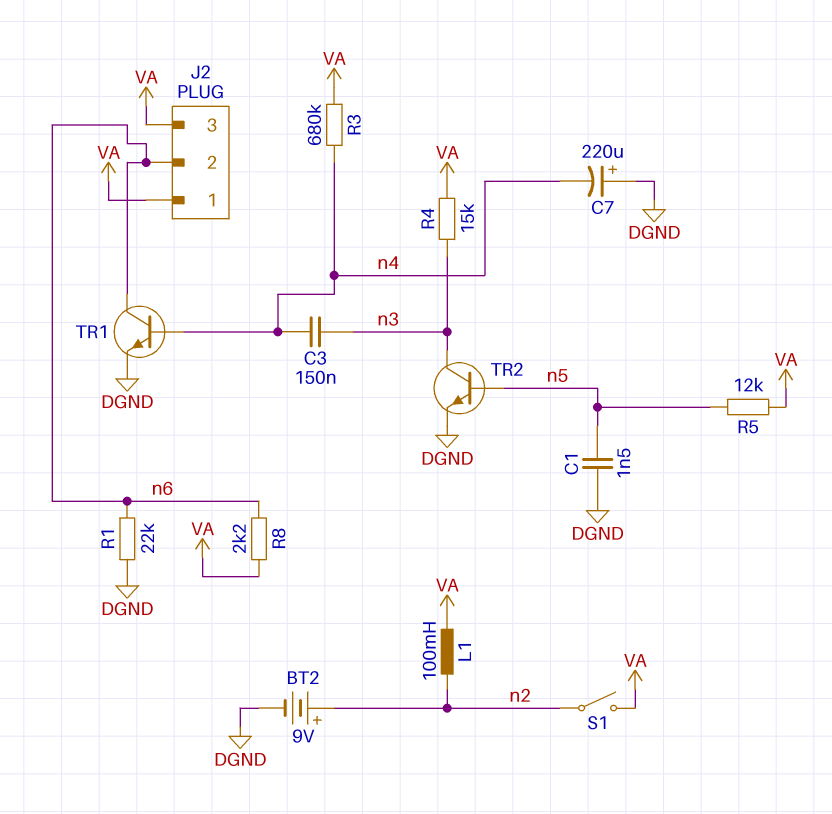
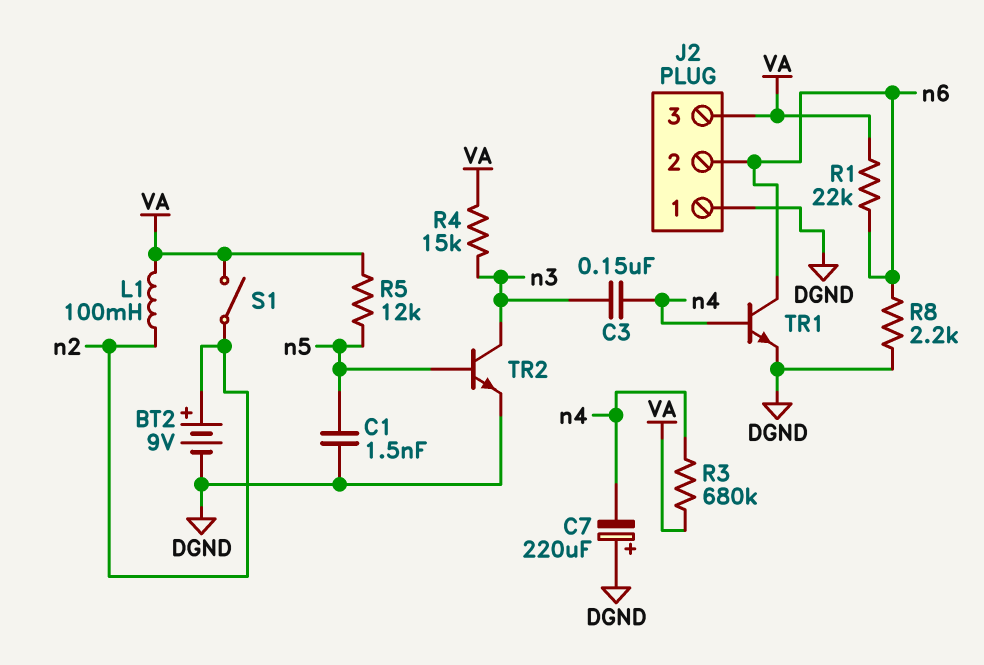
J2 pin 1: VA -> DGND
R1: 22k (DGND, n6) -> 22k (VA, n6)
R8: 2.2k (VA, n6) -> 2.2k (DGND, n6)

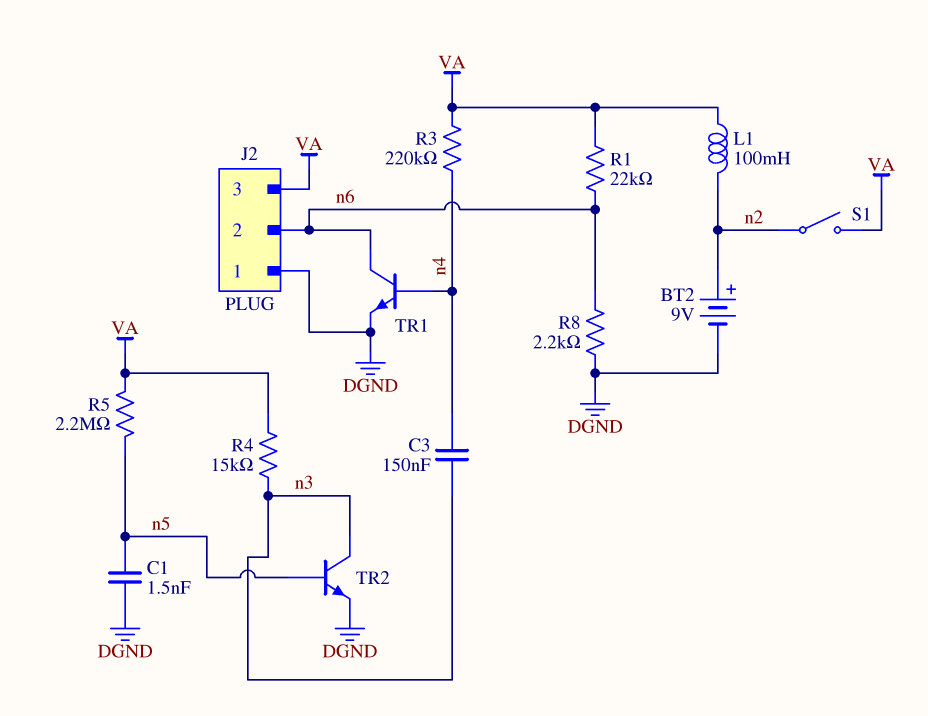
C7: 220uF (plus DGND, minus n4) -> none
R3: 680k (VA, n4) -> 220k (VA, n4)
R5: 12k (VA, n5) -> 2.2M (VA, n5)

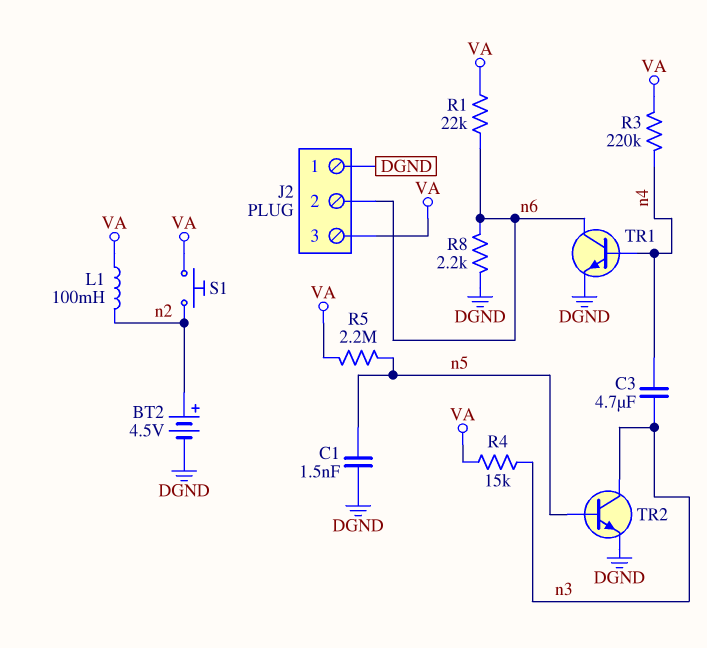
BT2: 9V (plus n2, minus DGND) -> 4.5V (plus n2, minus DGND)
C3: 150nF (n3, n4) -> 4.7uF (n3, n4)
S1: switch (VA, n2) -> button (VA, n2)

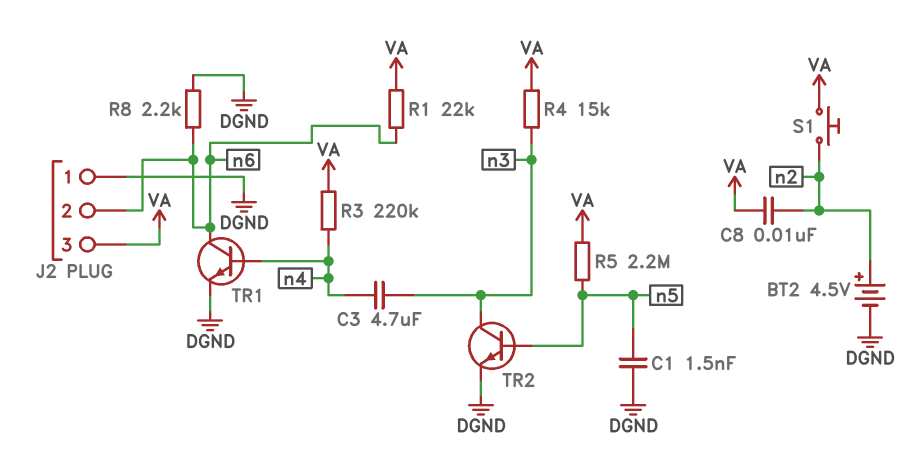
C8: none -> 10nF (VA, n2)
L1: 100mH (VA, n2) -> none

